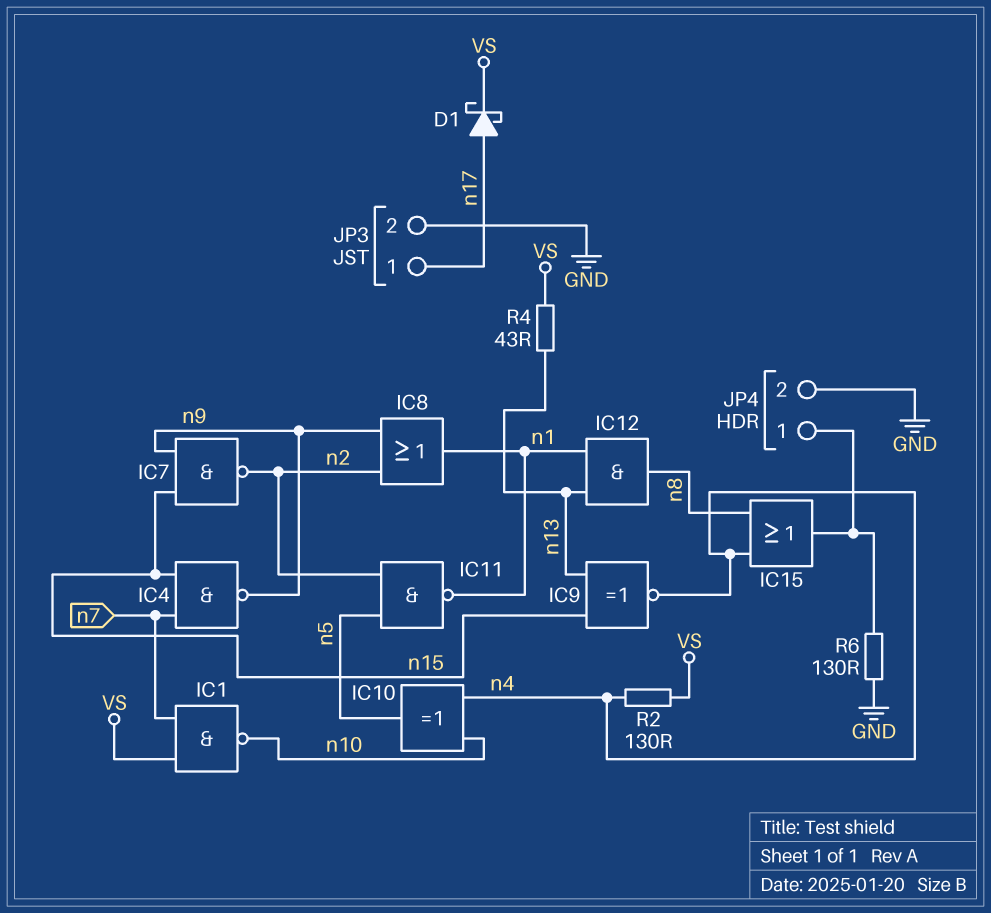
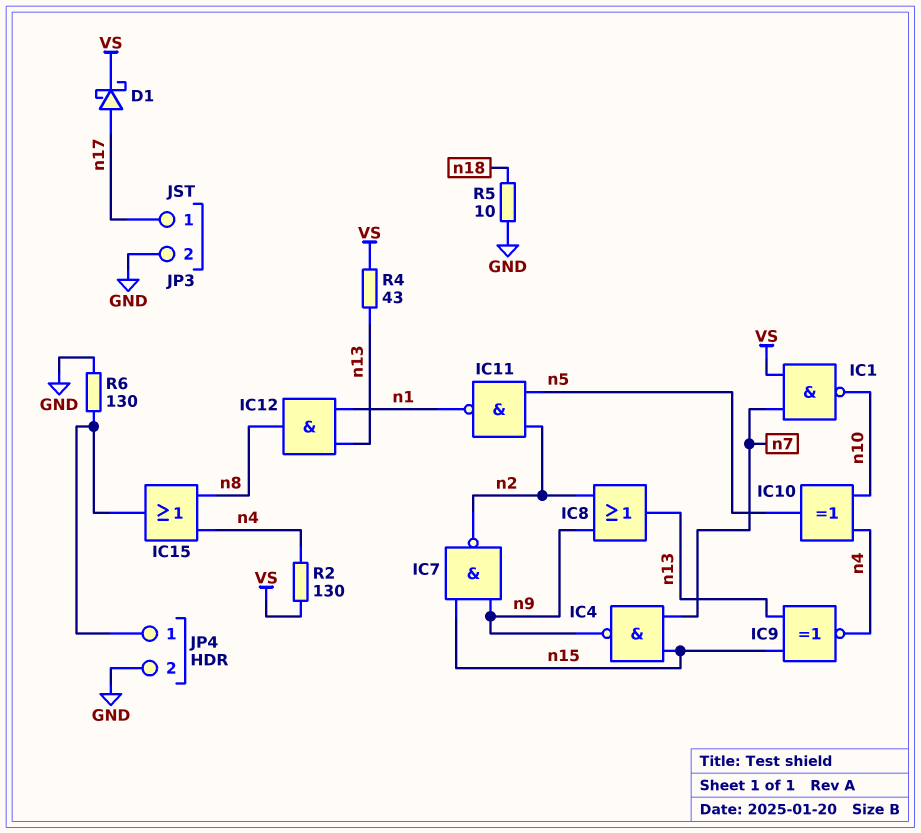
IC8: OR (in n2, in n9, out n1) -> OR (in n2, in n9, out n13)
R5: none -> 10 (GND, n18)

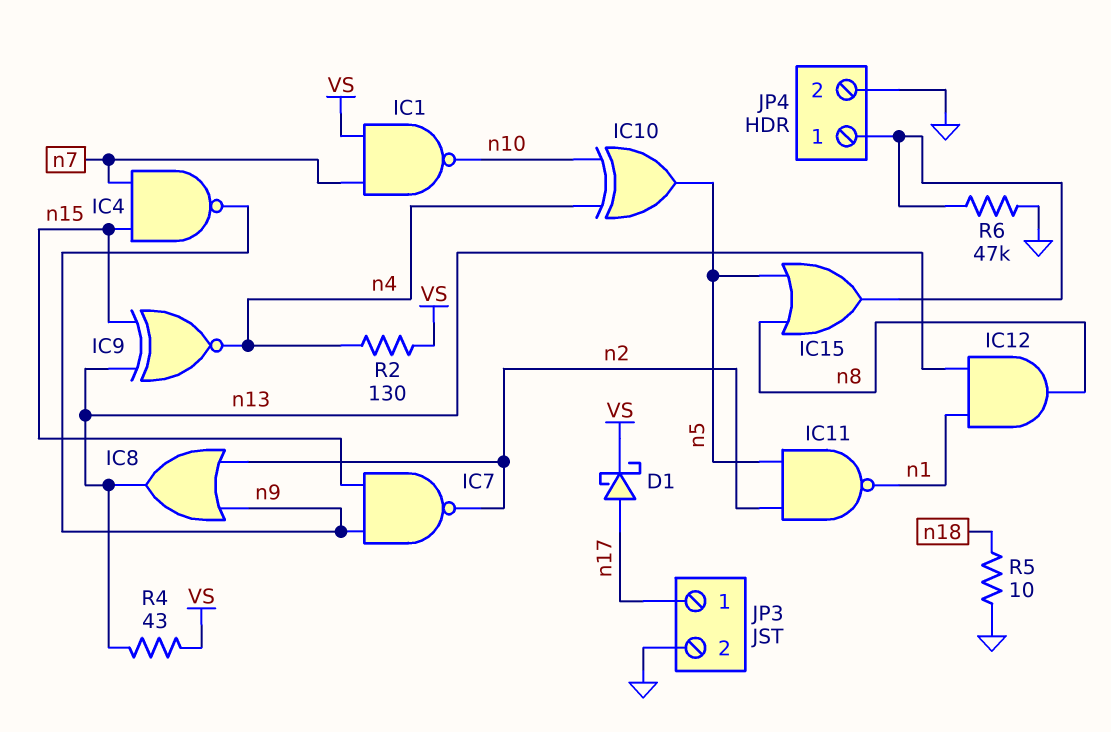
IC15: OR (in n4, in n8, out JP4/1) -> OR (in n5, in n8, out JP4/1)
R6: 130 (GND, JP4/1) -> 47k (GND, JP4/1)

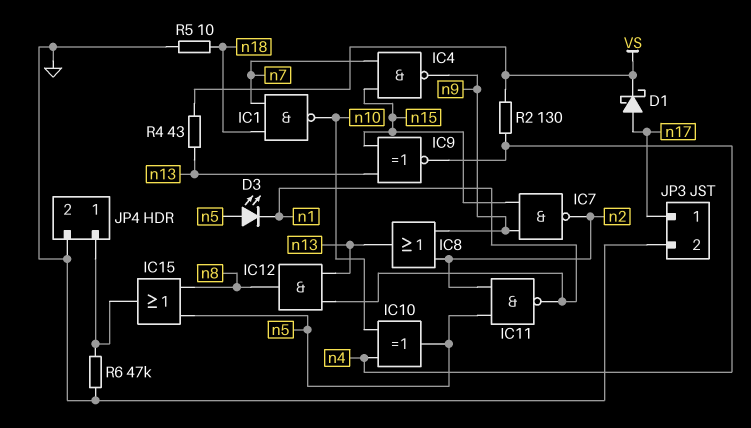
D3: none -> LED (A n5, K n1)
IC1: NAND (in VS, in n7, out n10) -> NAND (in n7, in n18, out n10)

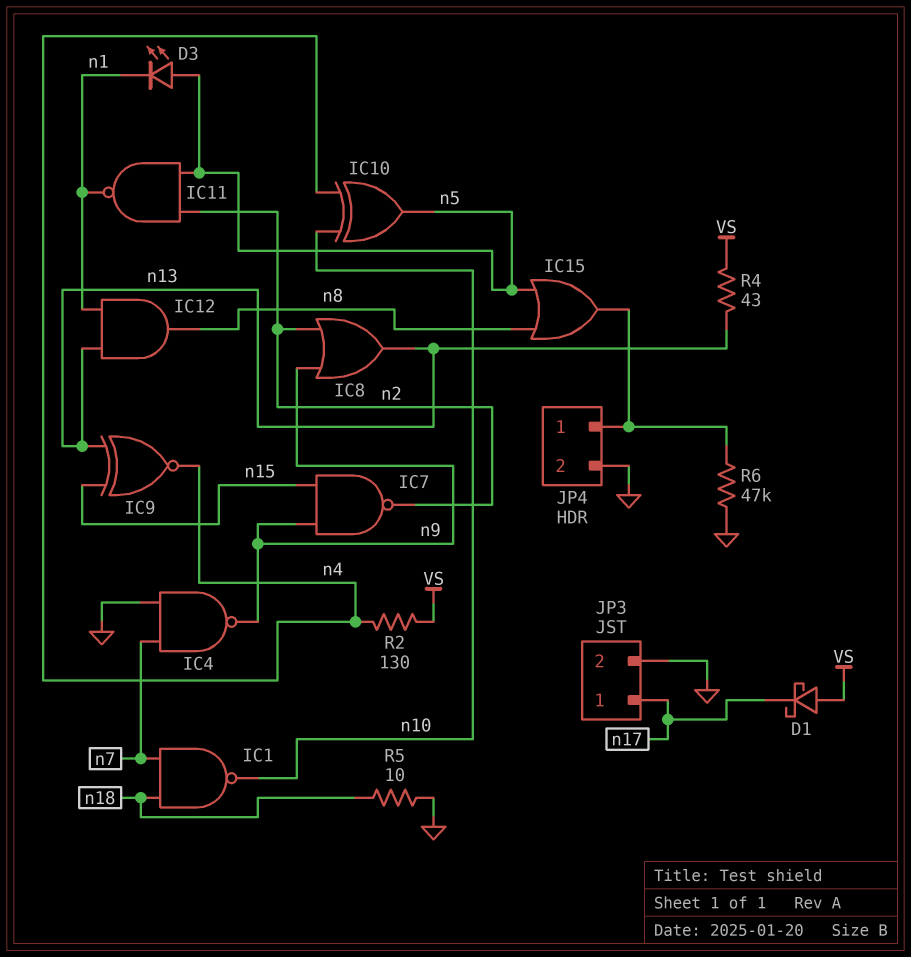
D1: schottky (A n17, K VS) -> schottky (A VS, K n17)
IC4: NAND (in n7, in n15, out n9) -> NAND (in GND, in n7, out n9)

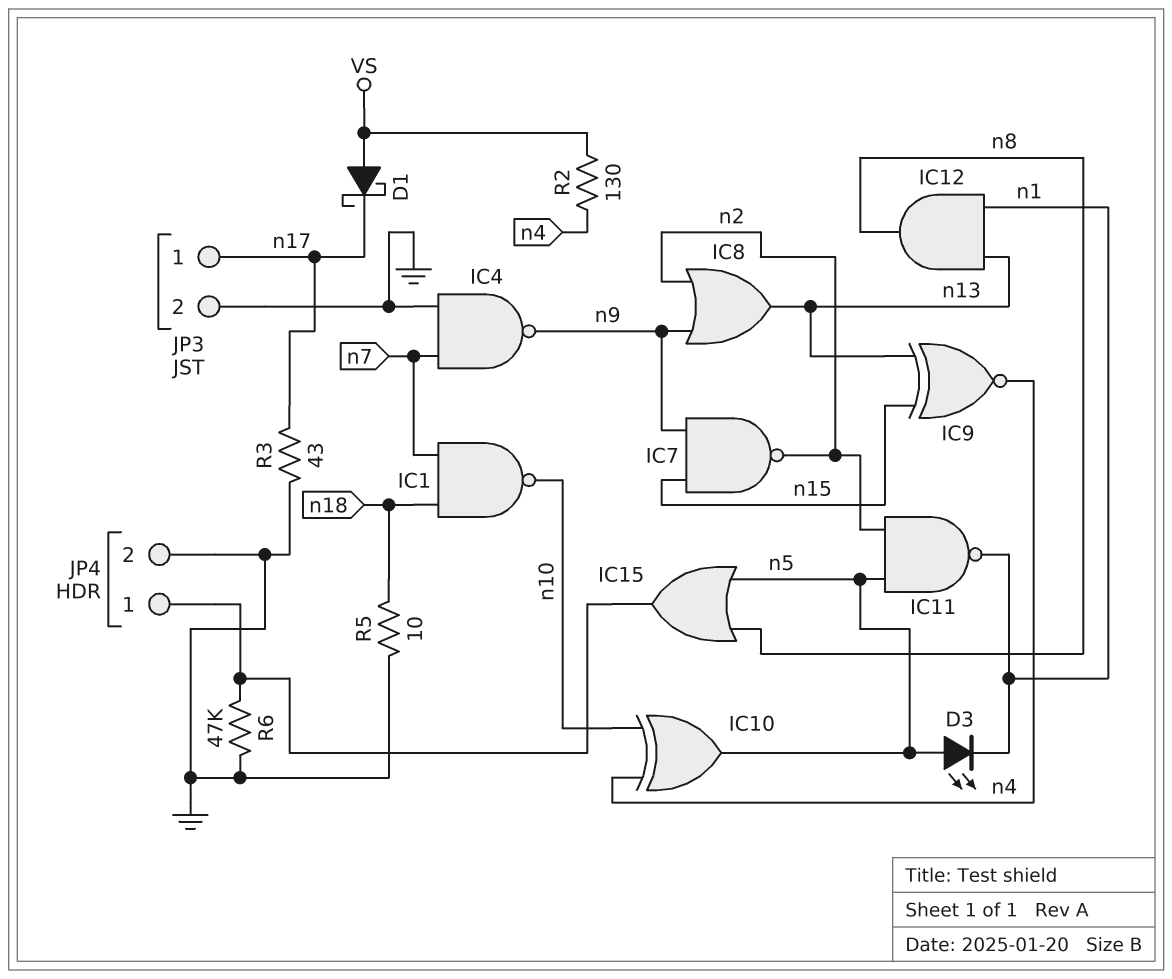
R3: none -> 43 (GND, n17)
R4: 43 (VS, n13) -> none

